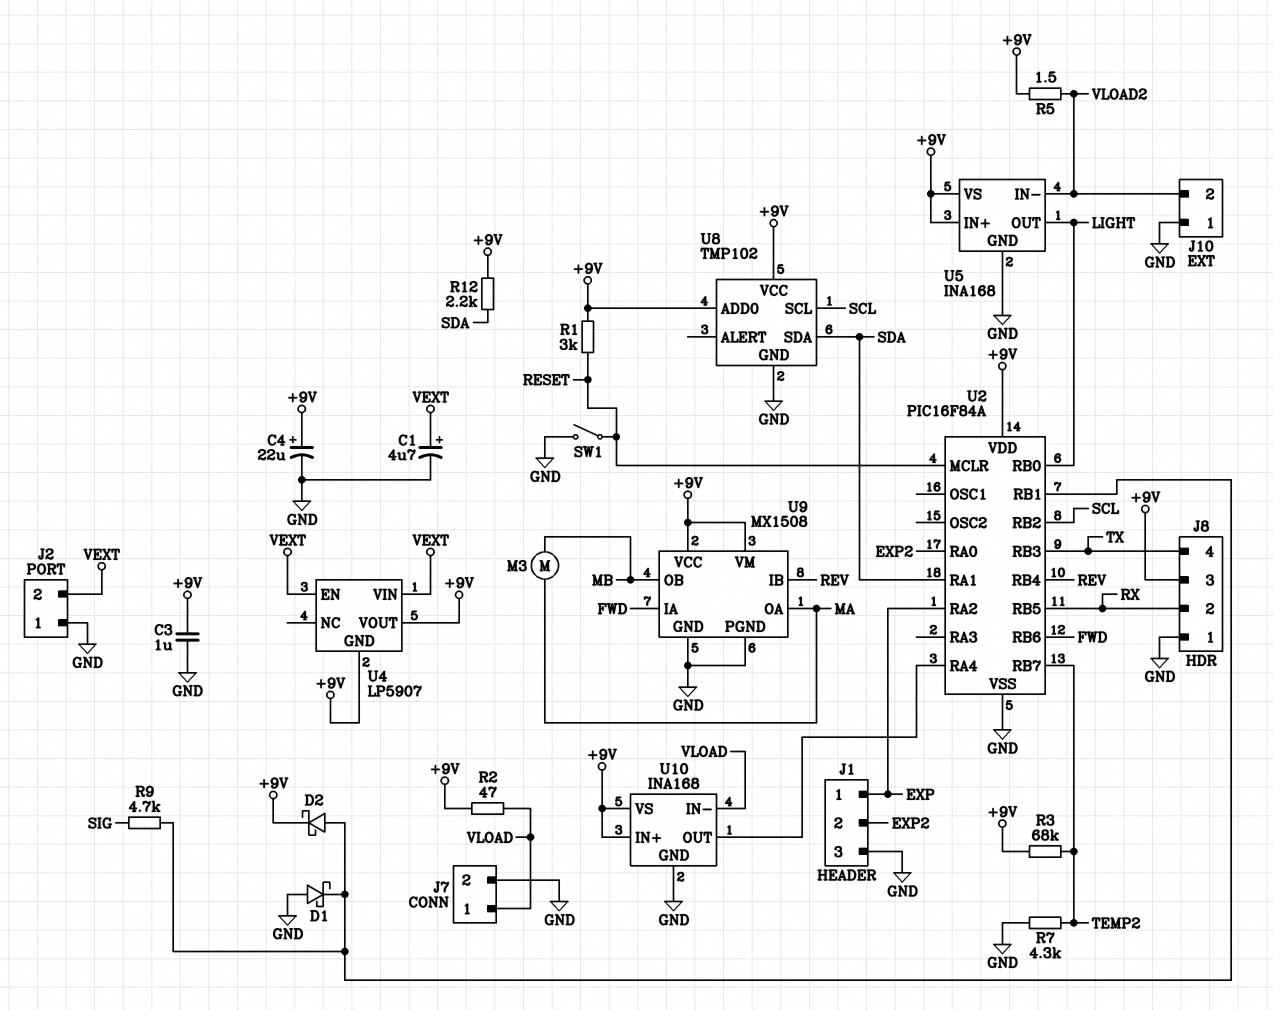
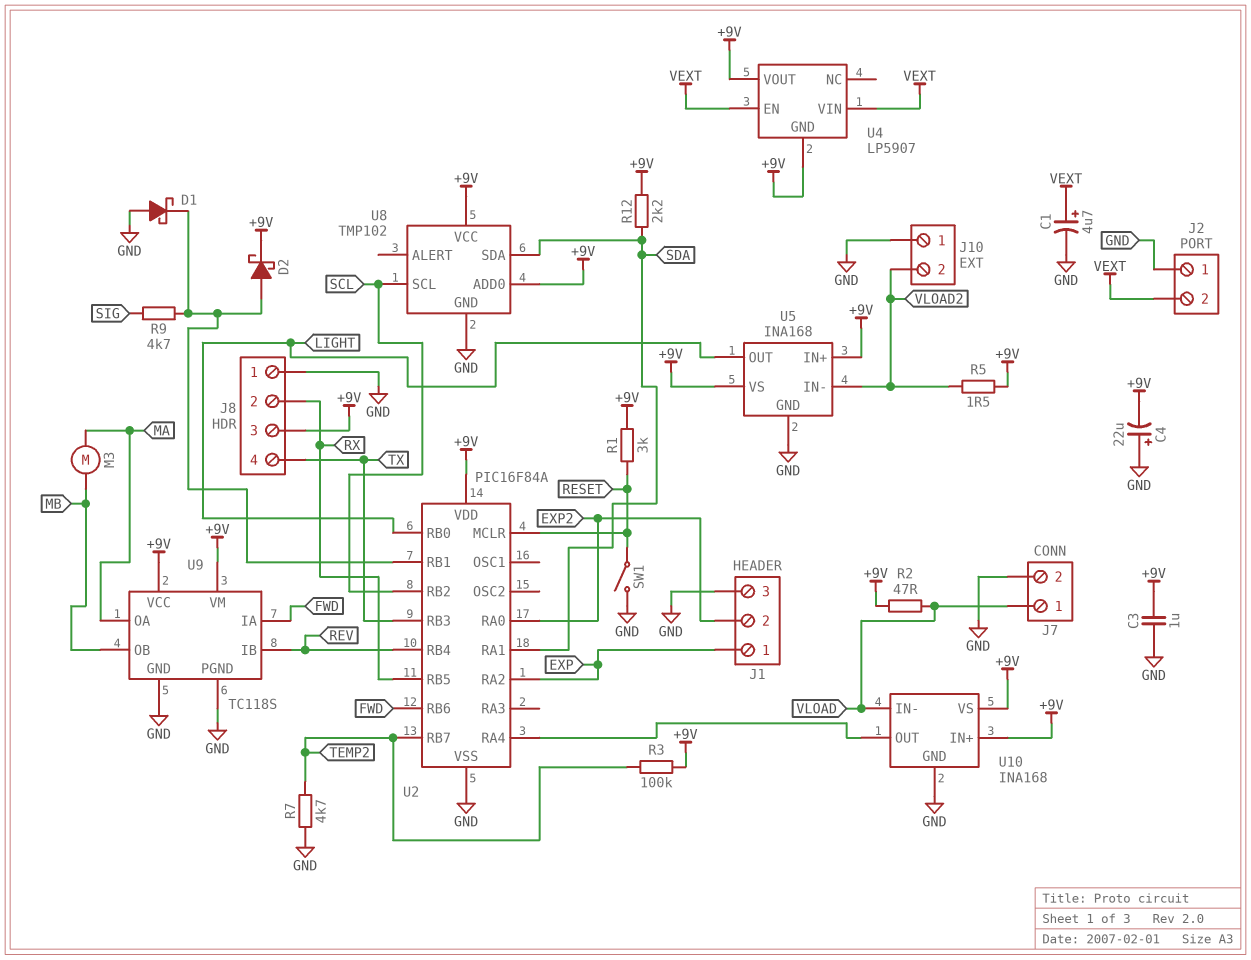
C4: 22uF (plus +9V, minus GND) -> 22uF (plus GND, minus +9V)
R3: 68k (+9V, TEMP2) -> 100k (+9V, TEMP2)
R7: 4.3k (GND, TEMP2) -> 4.7k (GND, TEMP2)
U9: MX1508 -> TC118S

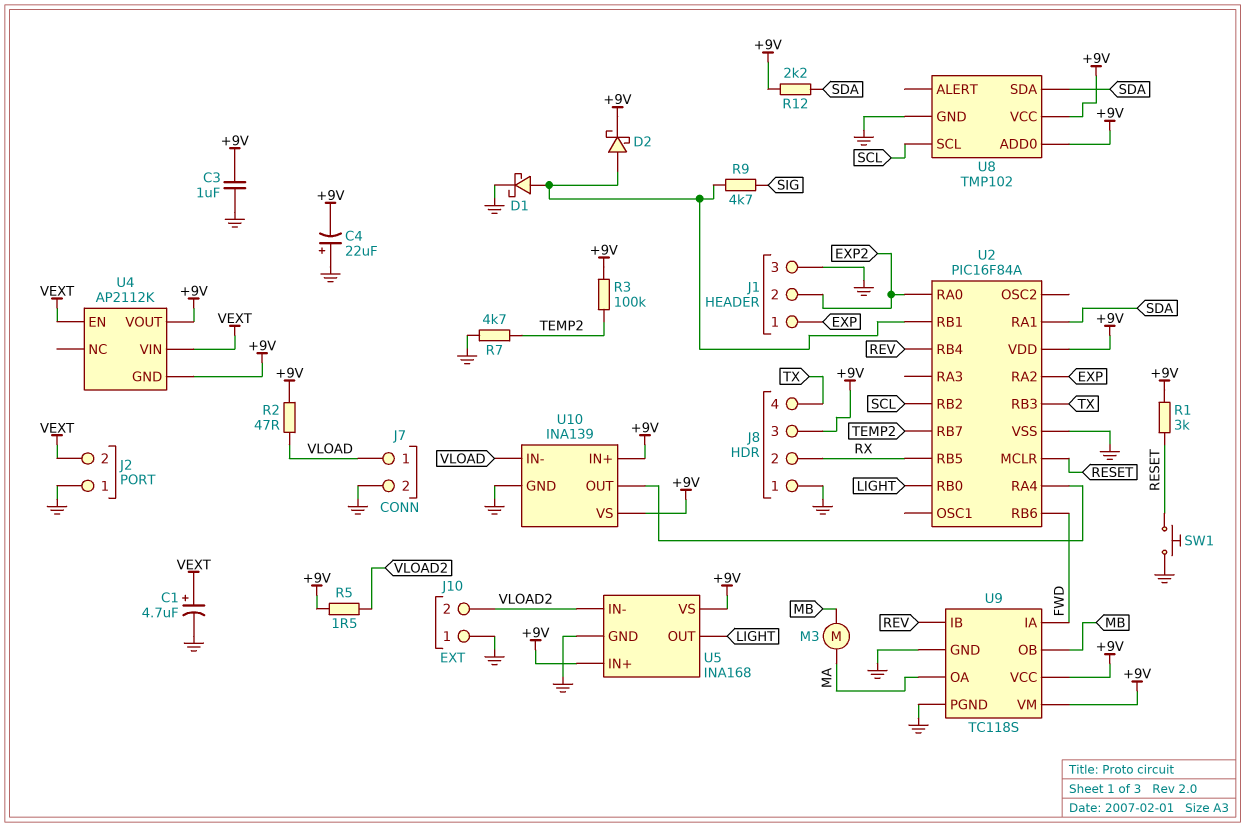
D1: schottky (A GND, K U2/RB1) -> schottky (A U2/RB1, K GND)
SW1: switch (GND, RESET) -> button (GND, RESET)
U4: LP5907 -> AP2112K
U10: INA168 -> INA139

